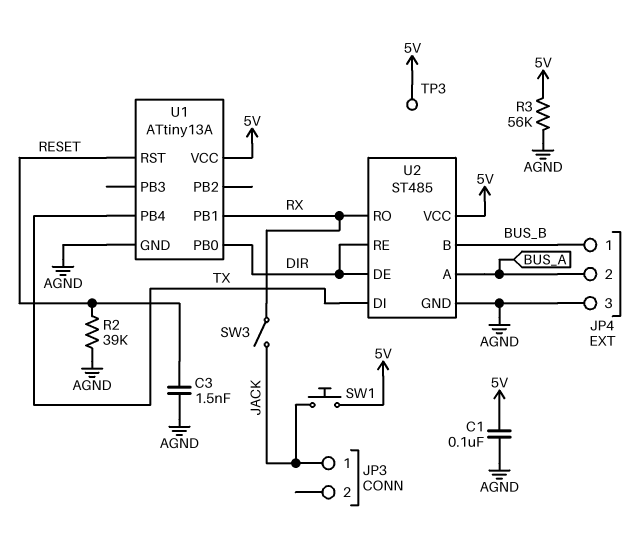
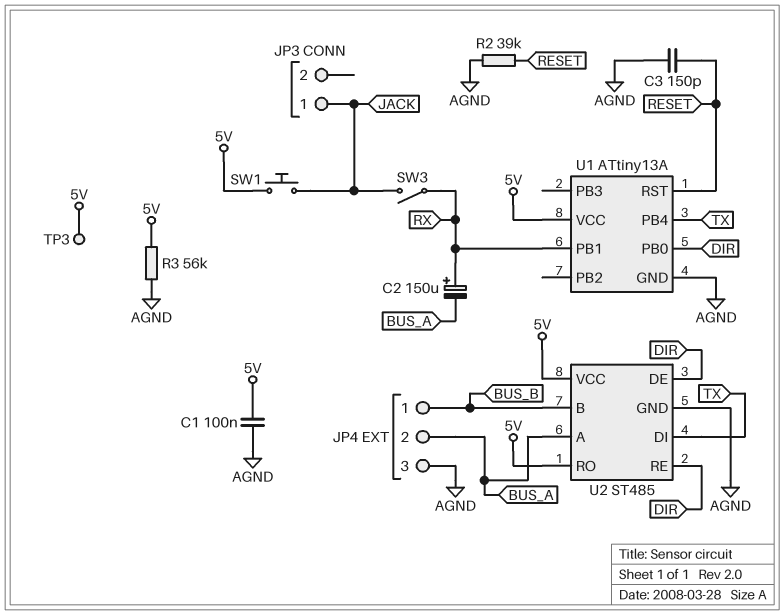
C2: none -> 150uF (plus RX, minus BUS_A)
C3: 1.5nF (AGND, RESET) -> 150pF (AGND, RESET)
U2 pin RO: RX -> 5V

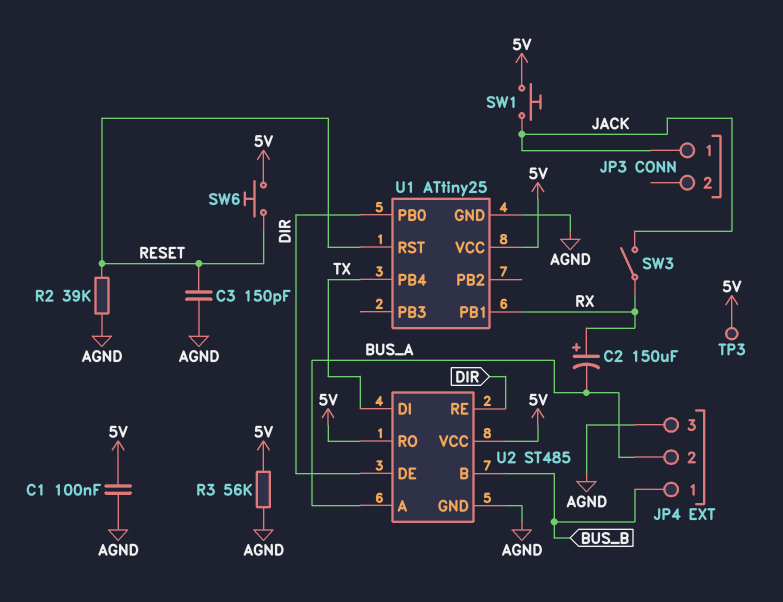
SW6: none -> button (5V, RESET)
U1: ATtiny13A -> ATtiny25

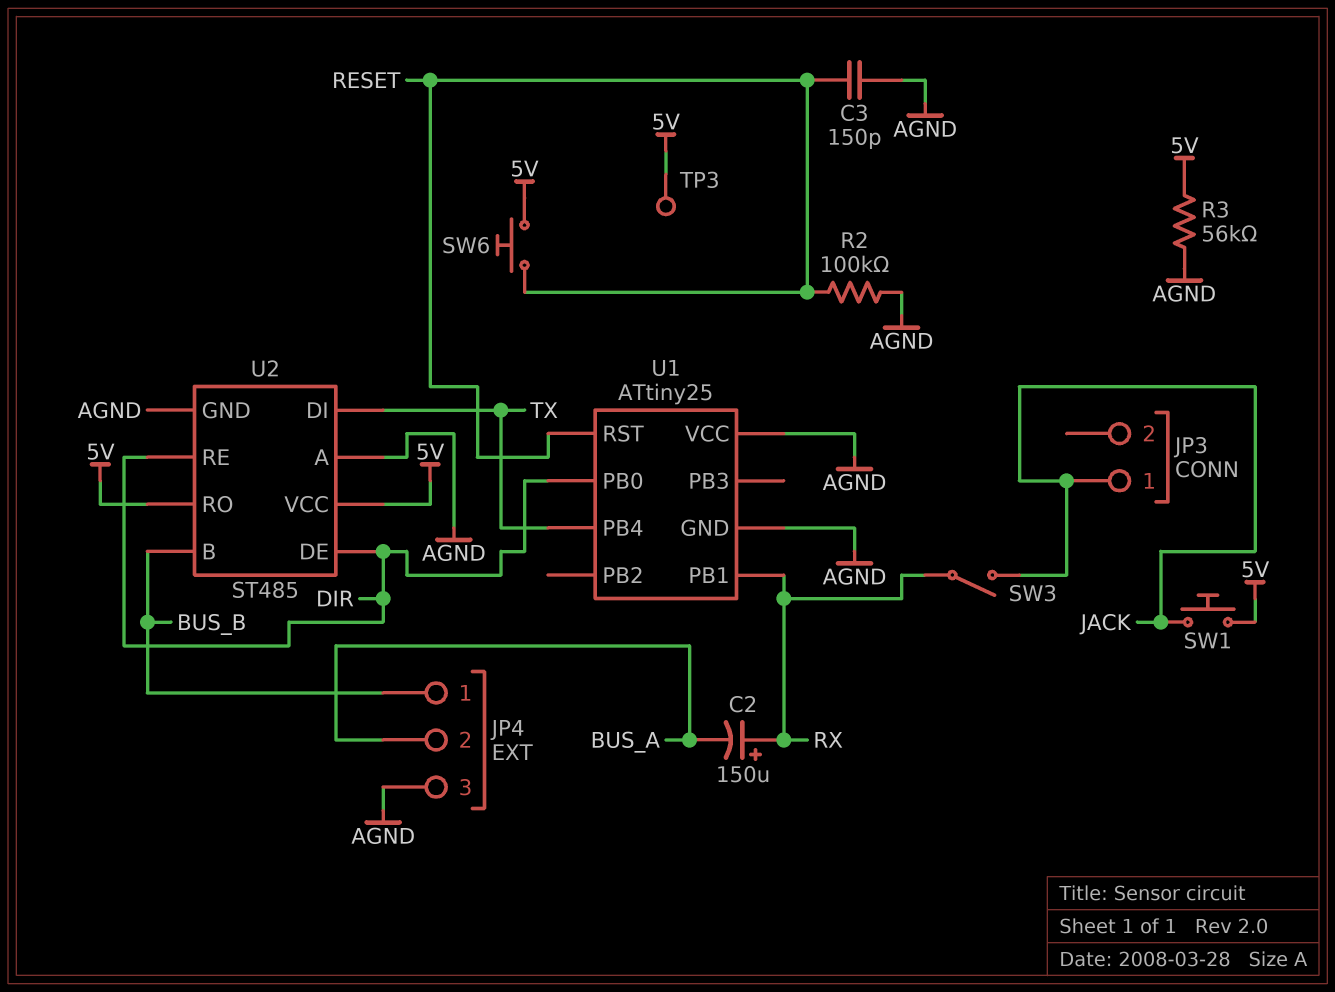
C1: 100nF (5V, AGND) -> none
R2: 39k (AGND, RESET) -> 100k (AGND, RESET)
U1 pin VCC: 5V -> AGND
U2 pin A: BUS_A -> AGND

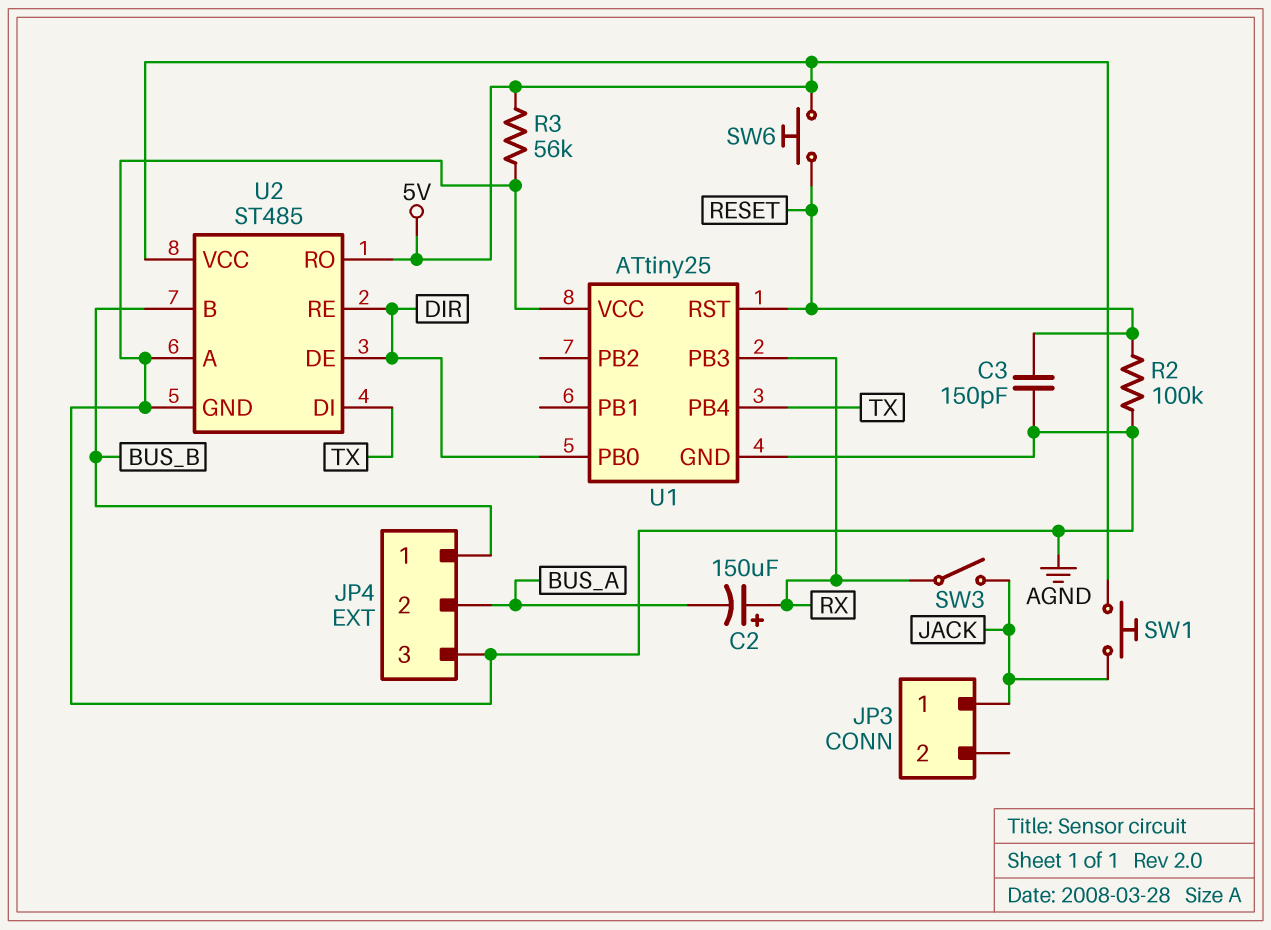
TP3: test point (5V) -> none
U1 pin PB1: RX -> none
U1 pin PB3: none -> RX

